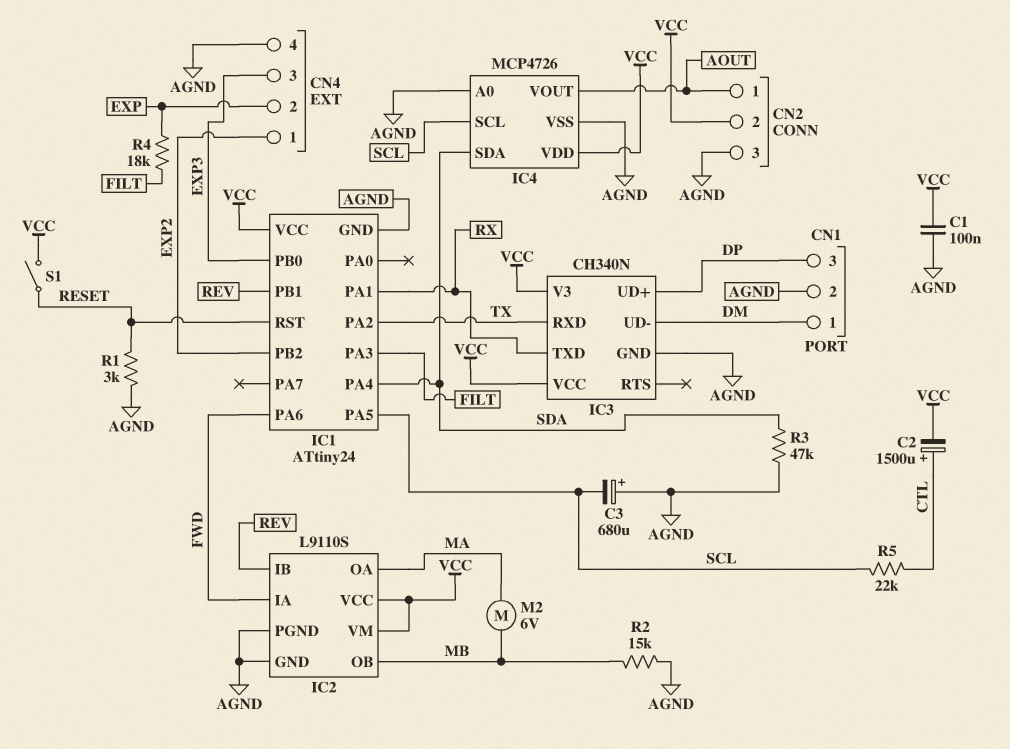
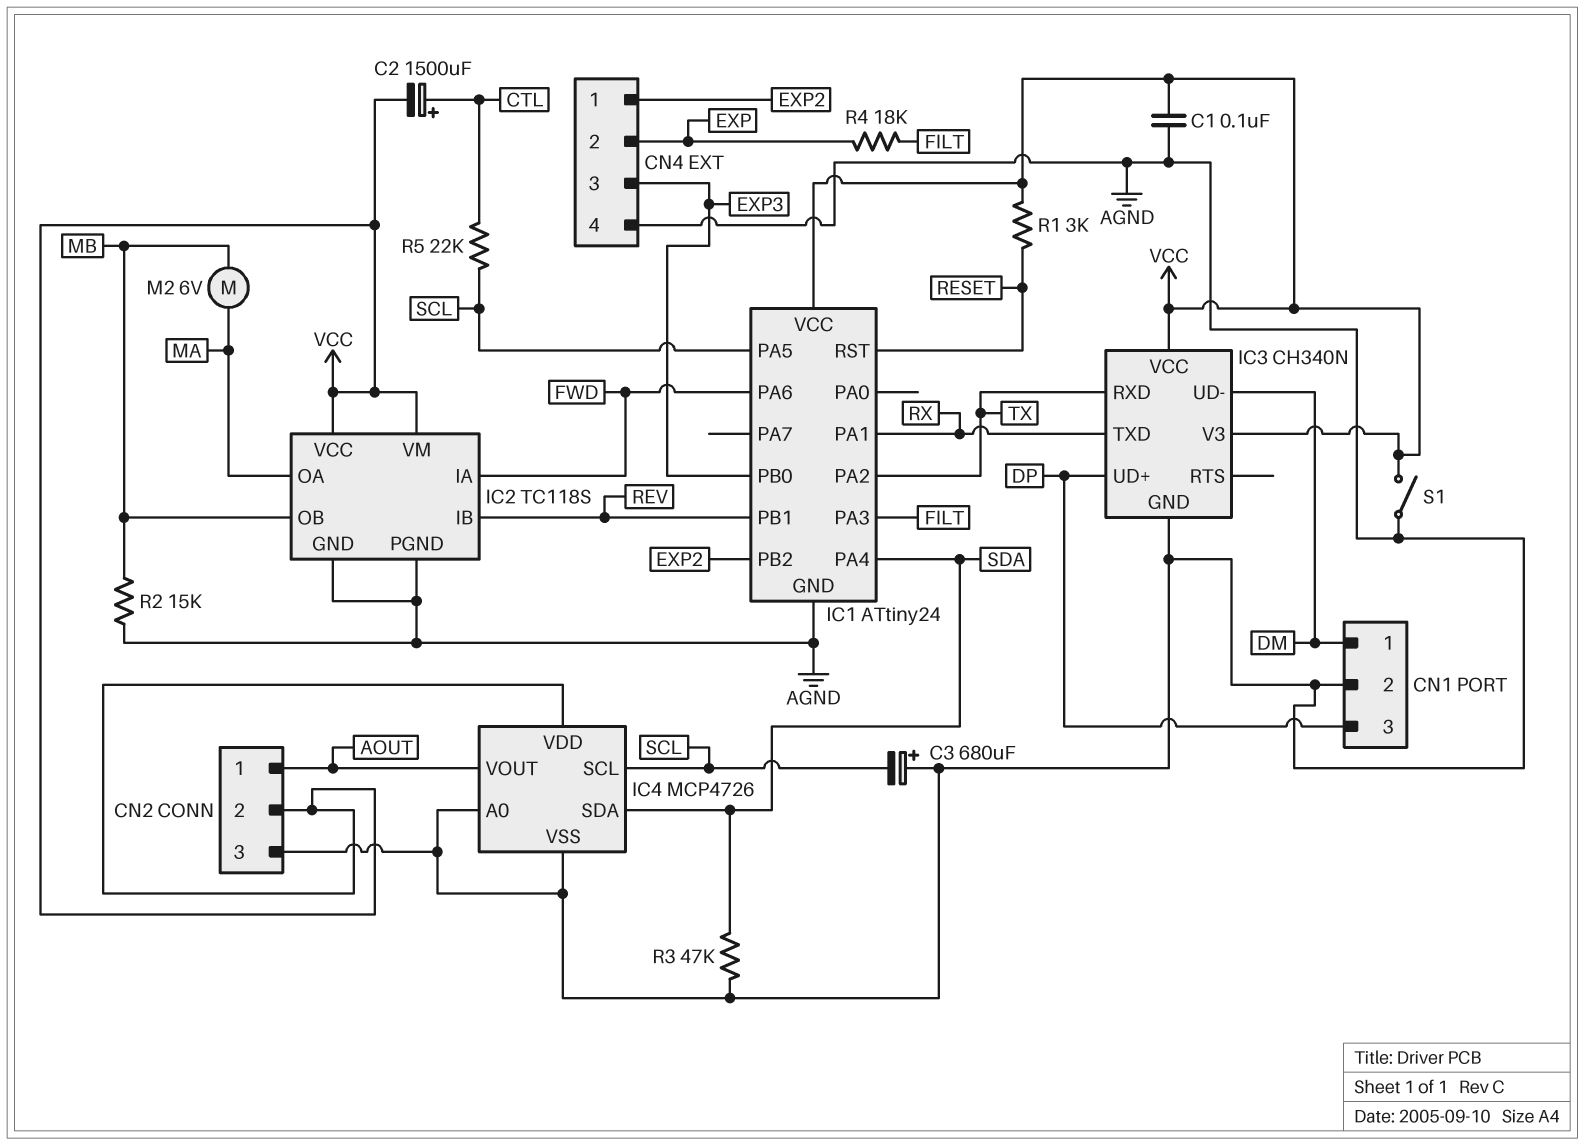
IC2: L9110S -> TC118S
R1: 3k (AGND, RESET) -> 3k (RESET, VCC)
S1: switch (RESET, VCC) -> switch (AGND, VCC)

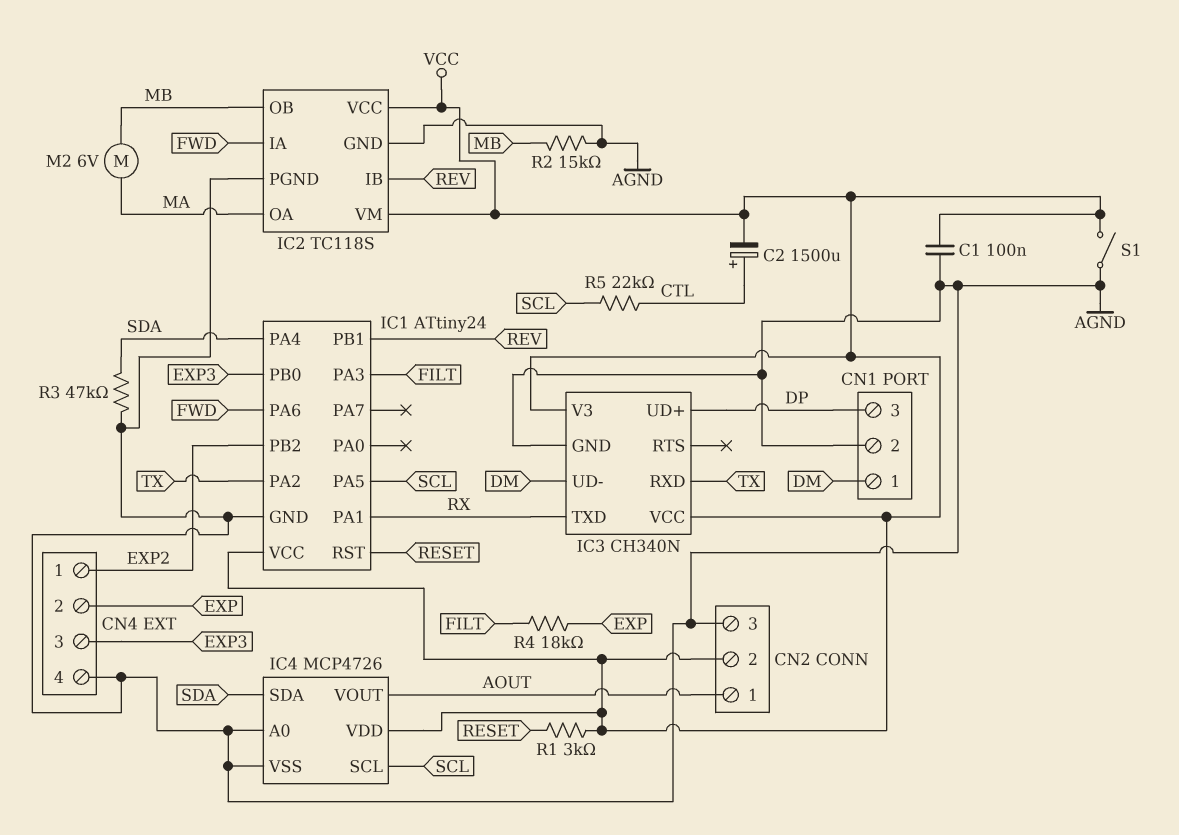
C3: 680uF (plus AGND, minus SCL) -> none

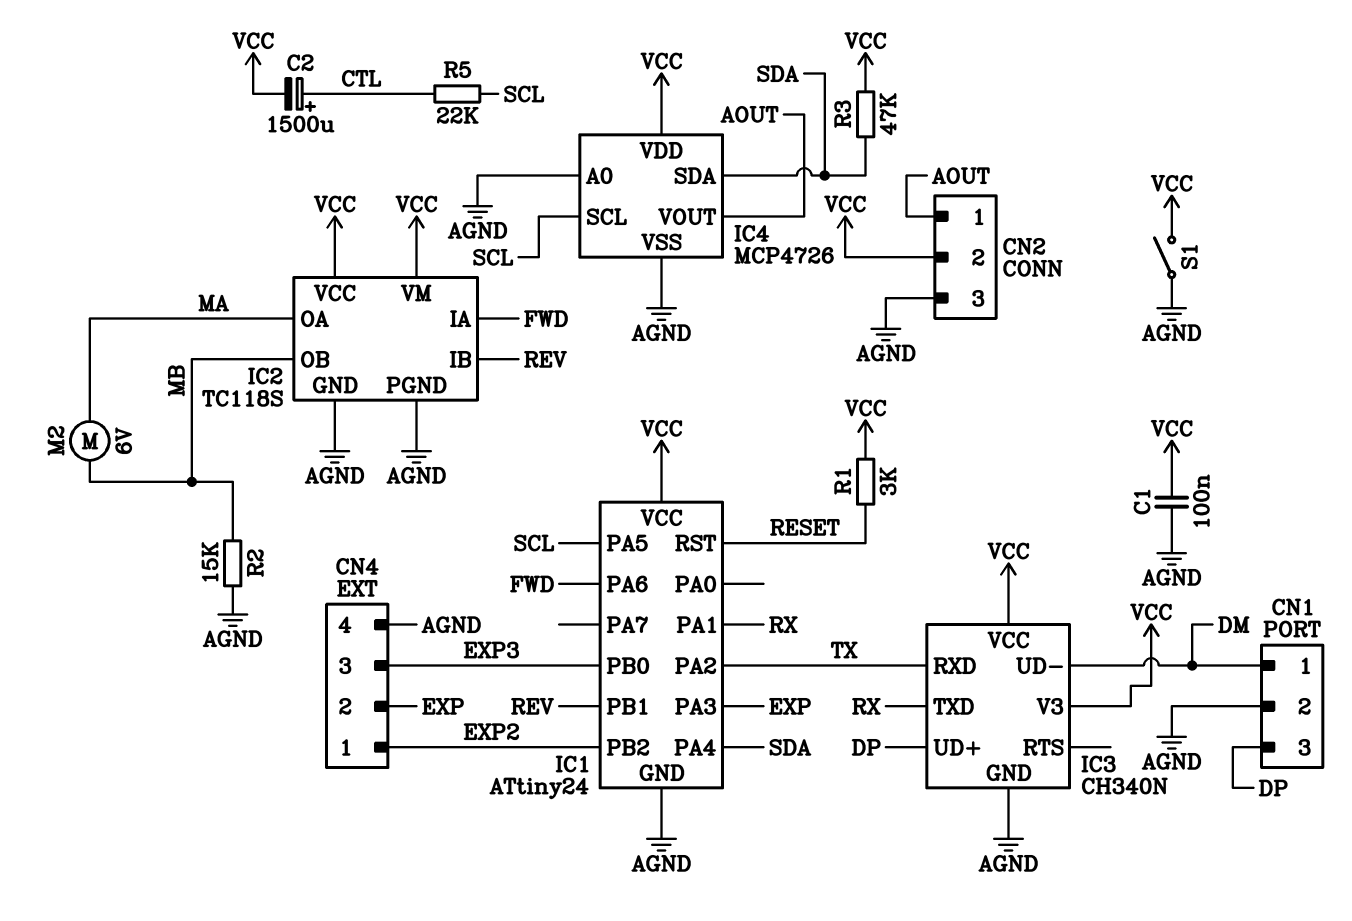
IC1 pin PA3: FILT -> EXP
R3: 47k (AGND, SDA) -> 47k (SDA, VCC)
R4: 18k (EXP, FILT) -> none

